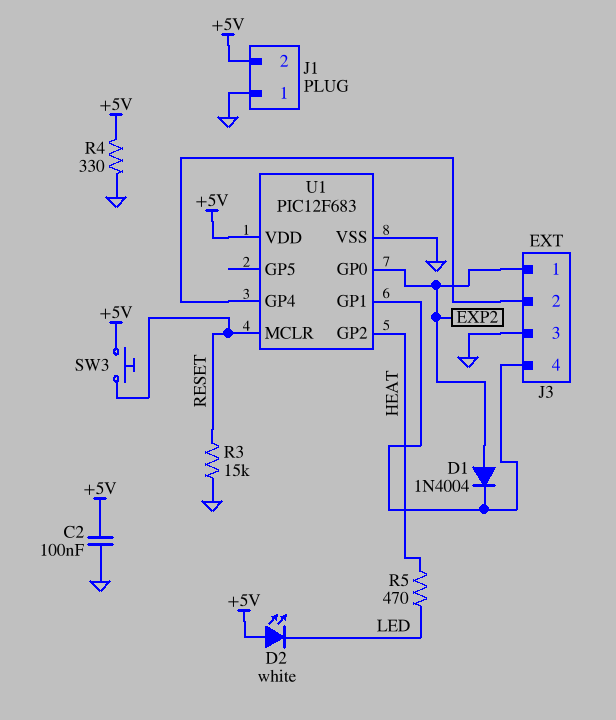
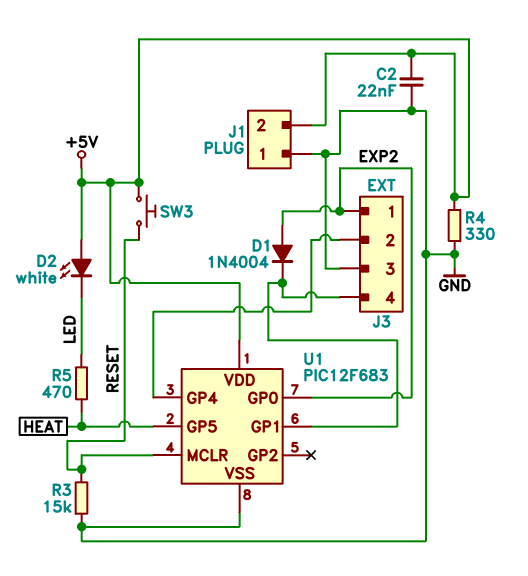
C2: 100nF (+5V, GND) -> 22nF (+5V, GND)
U1 pin GP2: HEAT -> none
U1 pin GP5: none -> HEAT

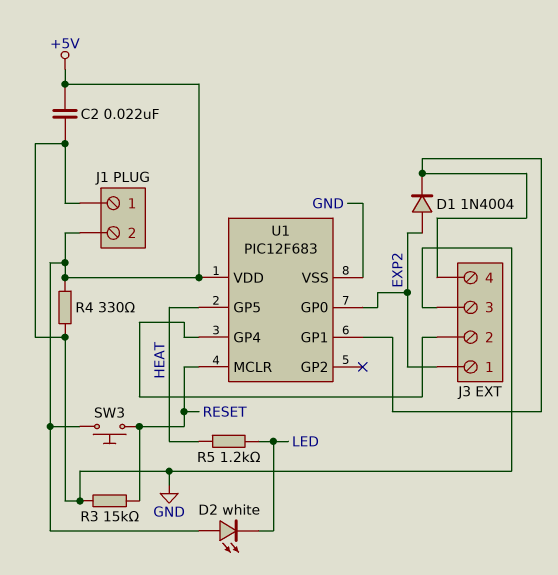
R5: 470 (HEAT, LED) -> 1.2k (HEAT, LED)

